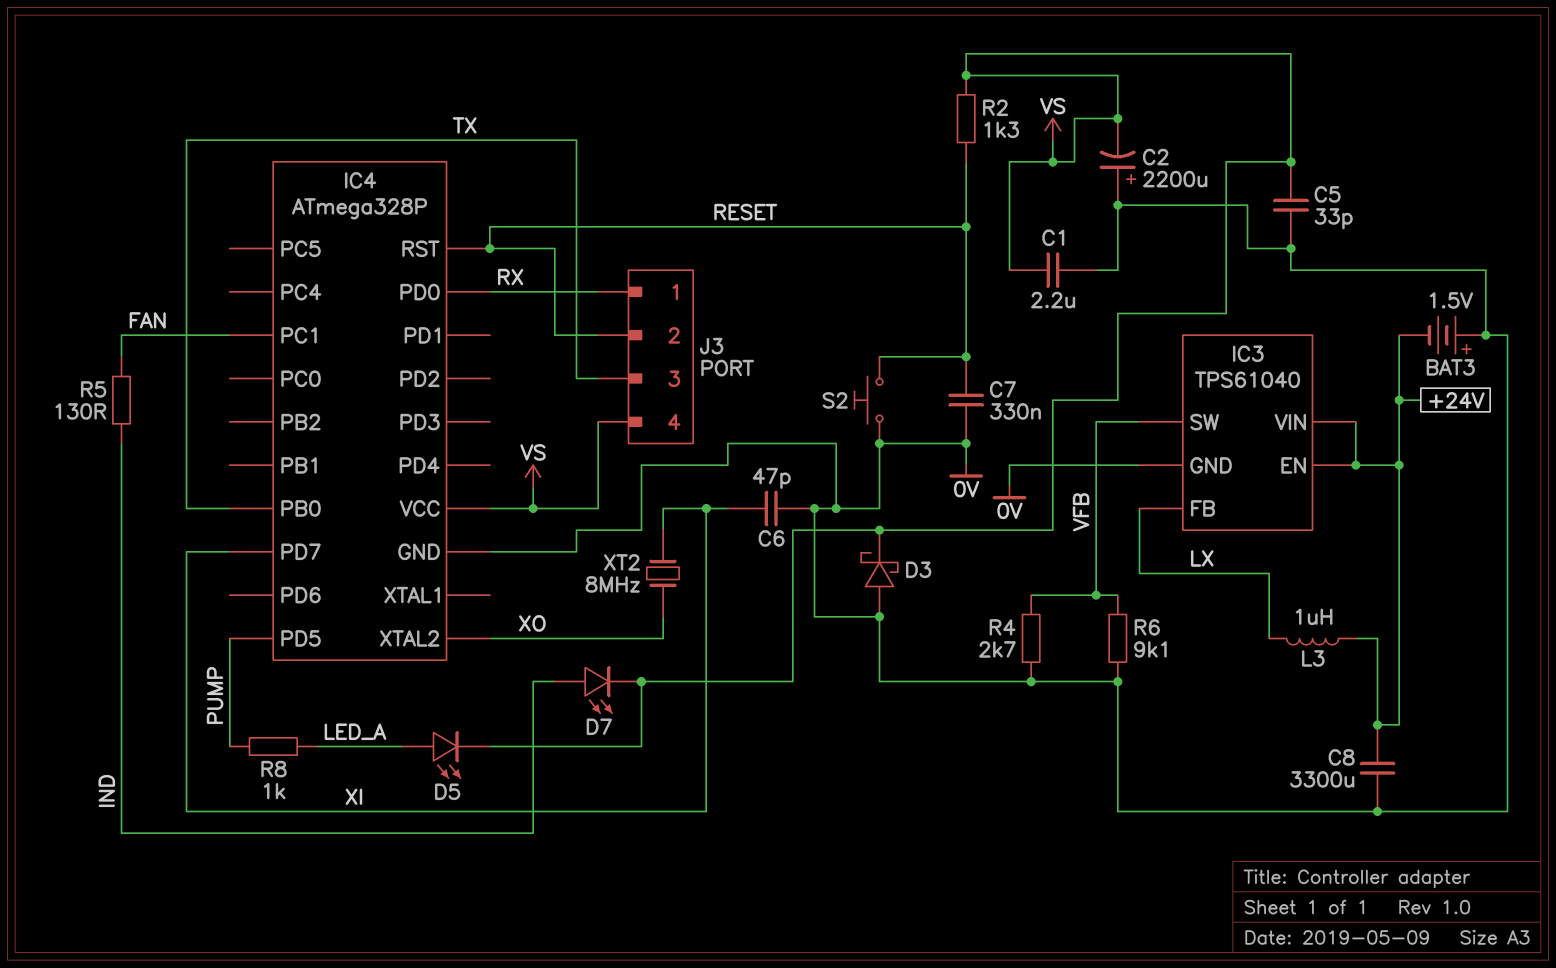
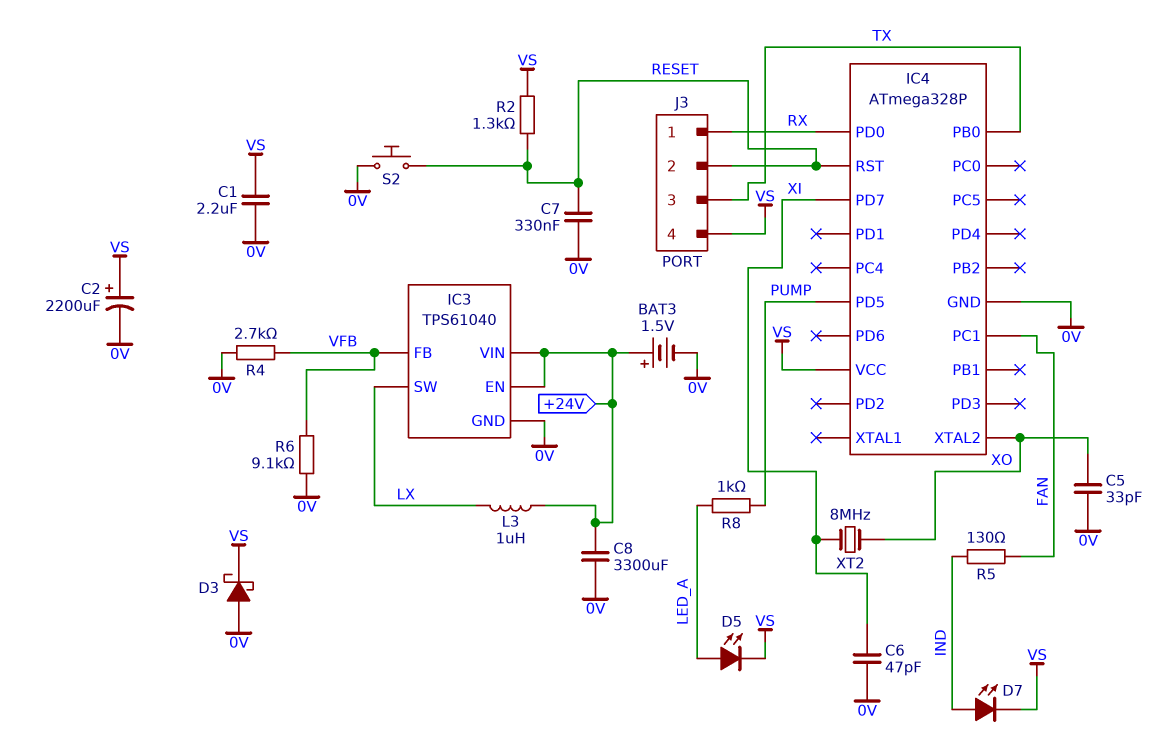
BAT3: 1.5V (plus 0V, minus +24V) -> 1.5V (plus +24V, minus 0V)
C2: 2200uF (plus 0V, minus VS) -> 2200uF (plus VS, minus 0V)
C5: 33pF (0V, VS) -> 33pF (0V, XO)
IC3 pin FB: LX -> VFB
IC3 pin SW: VFB -> LX

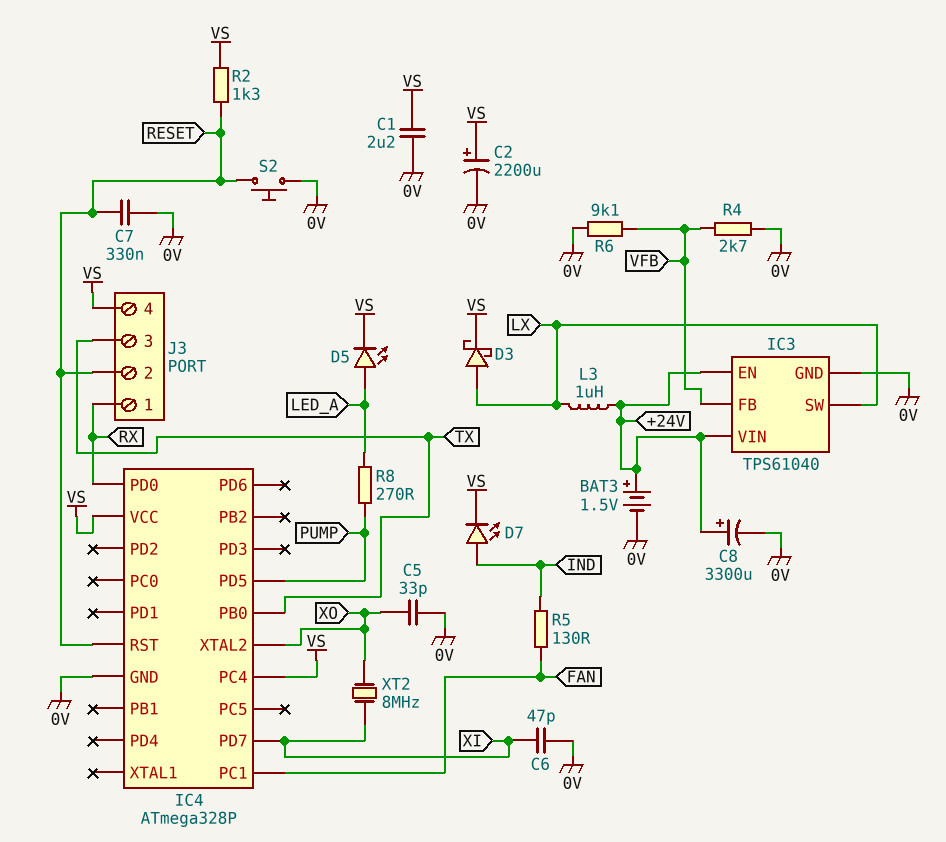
C8: 3300uF (+24V, 0V) -> 3300uF (plus +24V, minus 0V)
D3: schottky (A 0V, K VS) -> schottky (A LX, K VS)
IC4 pin PC4: none -> VS
R8: 1k (LED_A, PUMP) -> 270 (LED_A, PUMP)

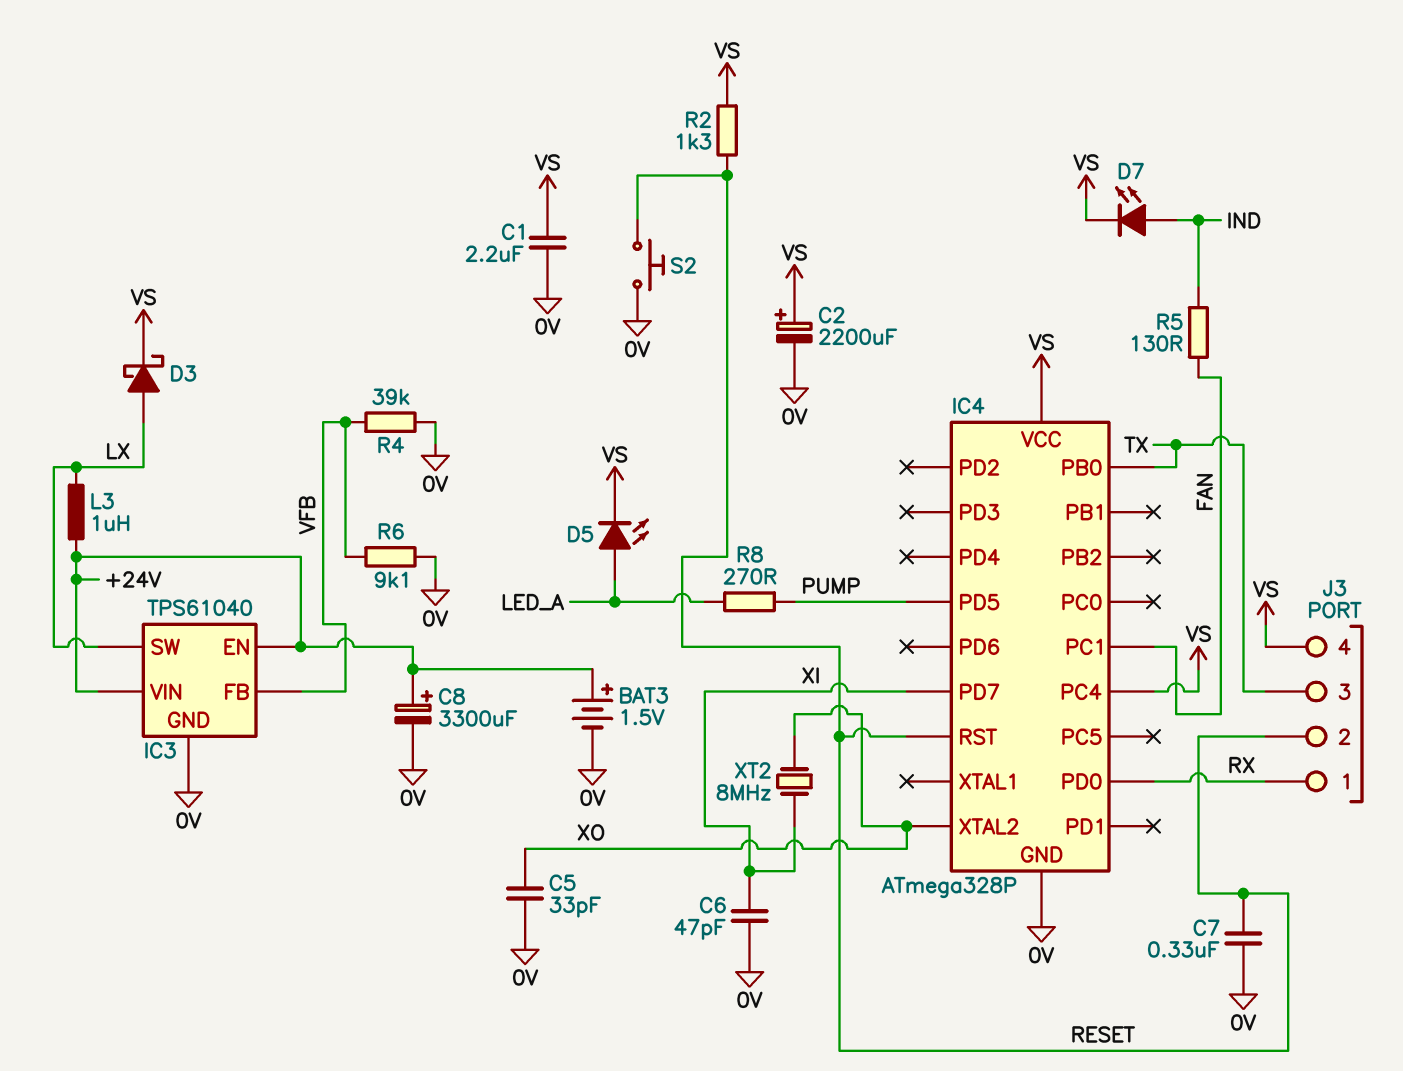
R4: 2.7k (0V, VFB) -> 39k (0V, VFB)

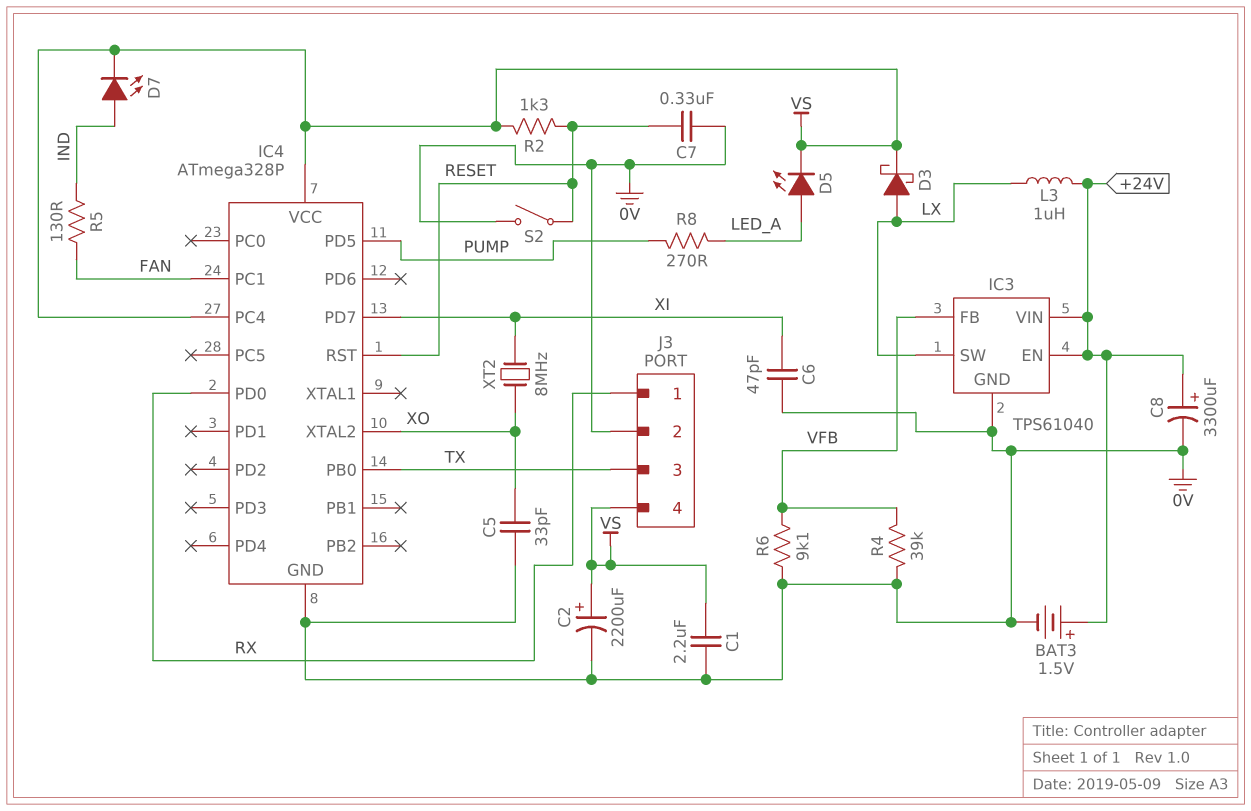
J3 pin 2: RESET -> 0V
S2: button (0V, RESET) -> switch (0V, RESET)

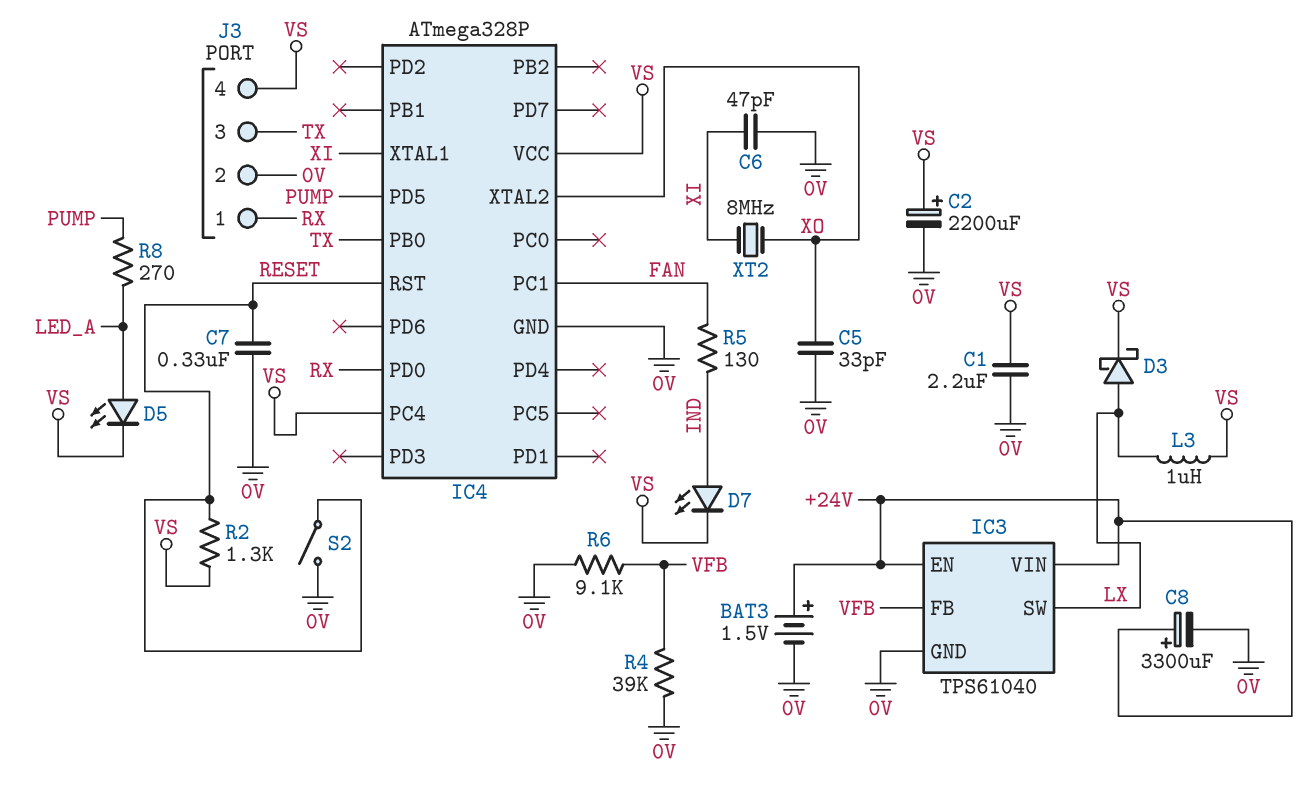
IC4 pin PD7: XI -> none
IC4 pin XTAL1: none -> XI
L3: 1uH (+24V, LX) -> 1uH (LX, VS)

